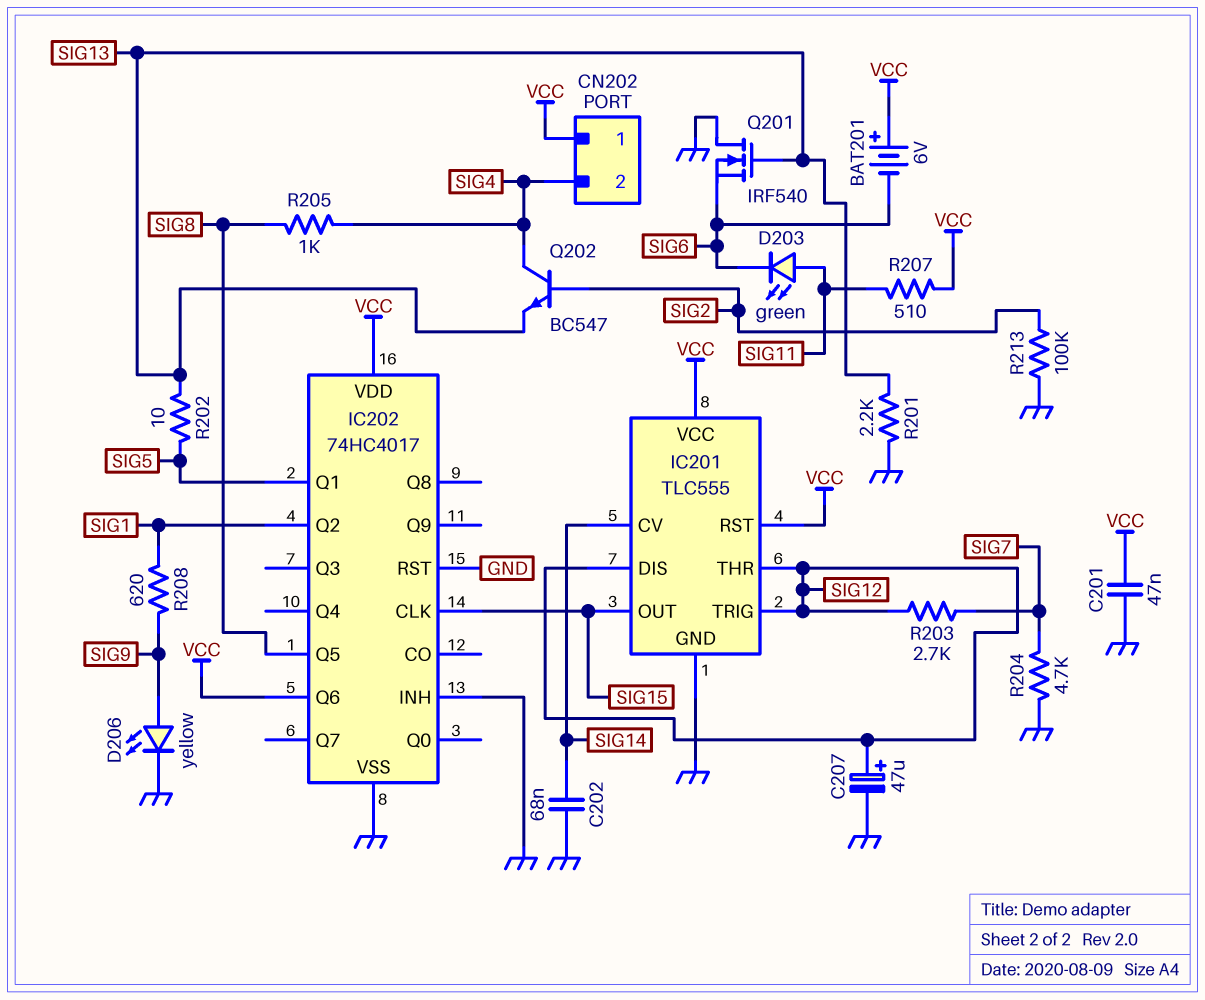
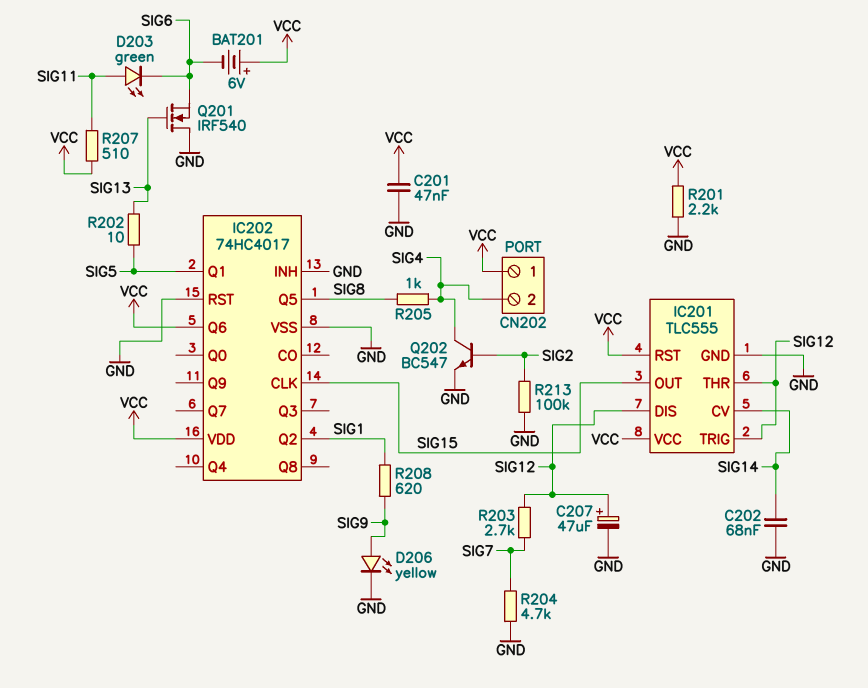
Q202: NPN BC547 (B SIG2, C SIG4, E SIG13) -> NPN BC547 (B SIG2, C SIG4, E GND)
R201: 2.2k (GND, SIG13) -> 2.2k (GND, VCC)

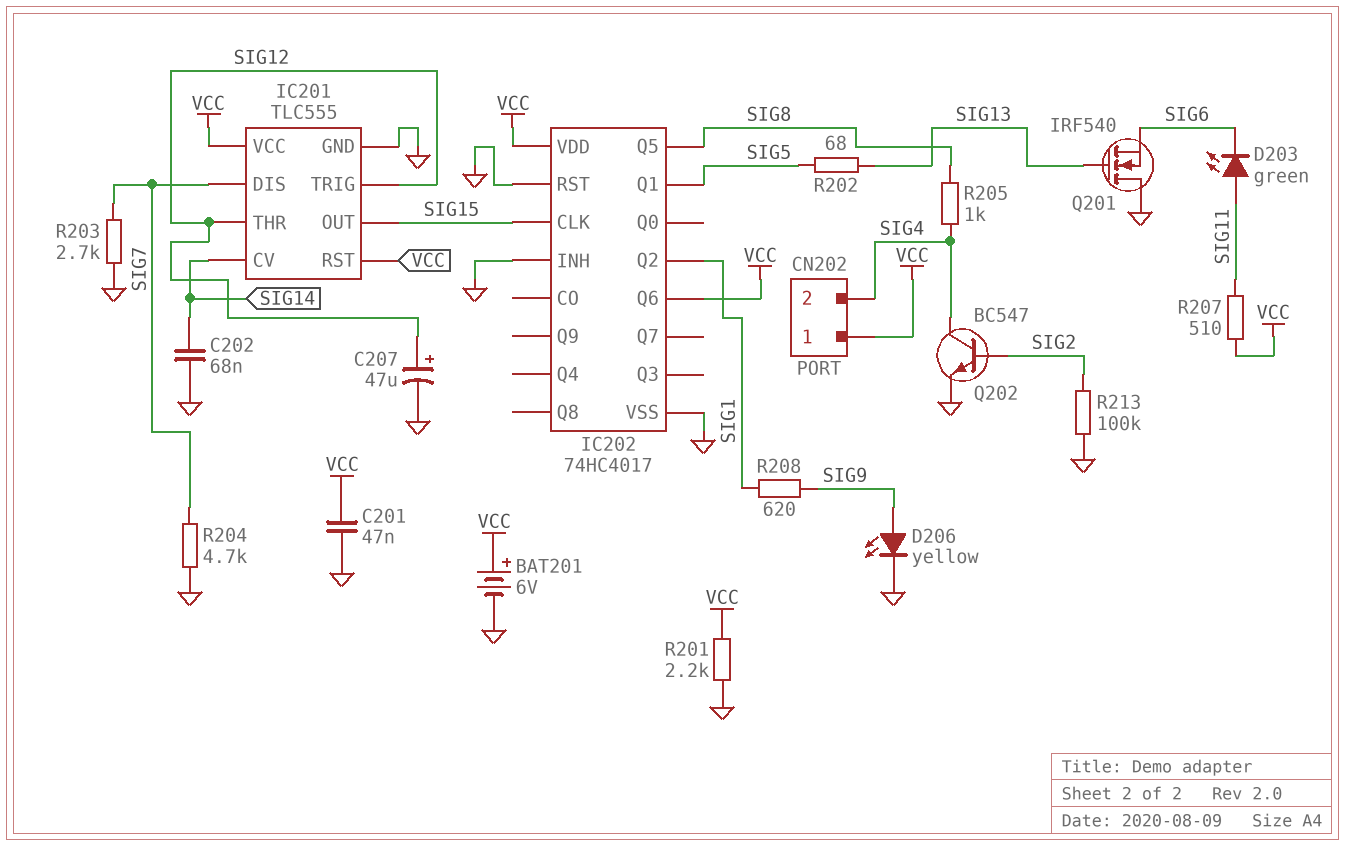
BAT201: 6V (plus VCC, minus SIG6) -> 6V (plus VCC, minus GND)
IC201 pin DIS: SIG12 -> SIG7
R202: 10 (SIG5, SIG13) -> 68 (SIG5, SIG13)
R203: 2.7k (SIG7, SIG12) -> 2.7k (GND, SIG7)

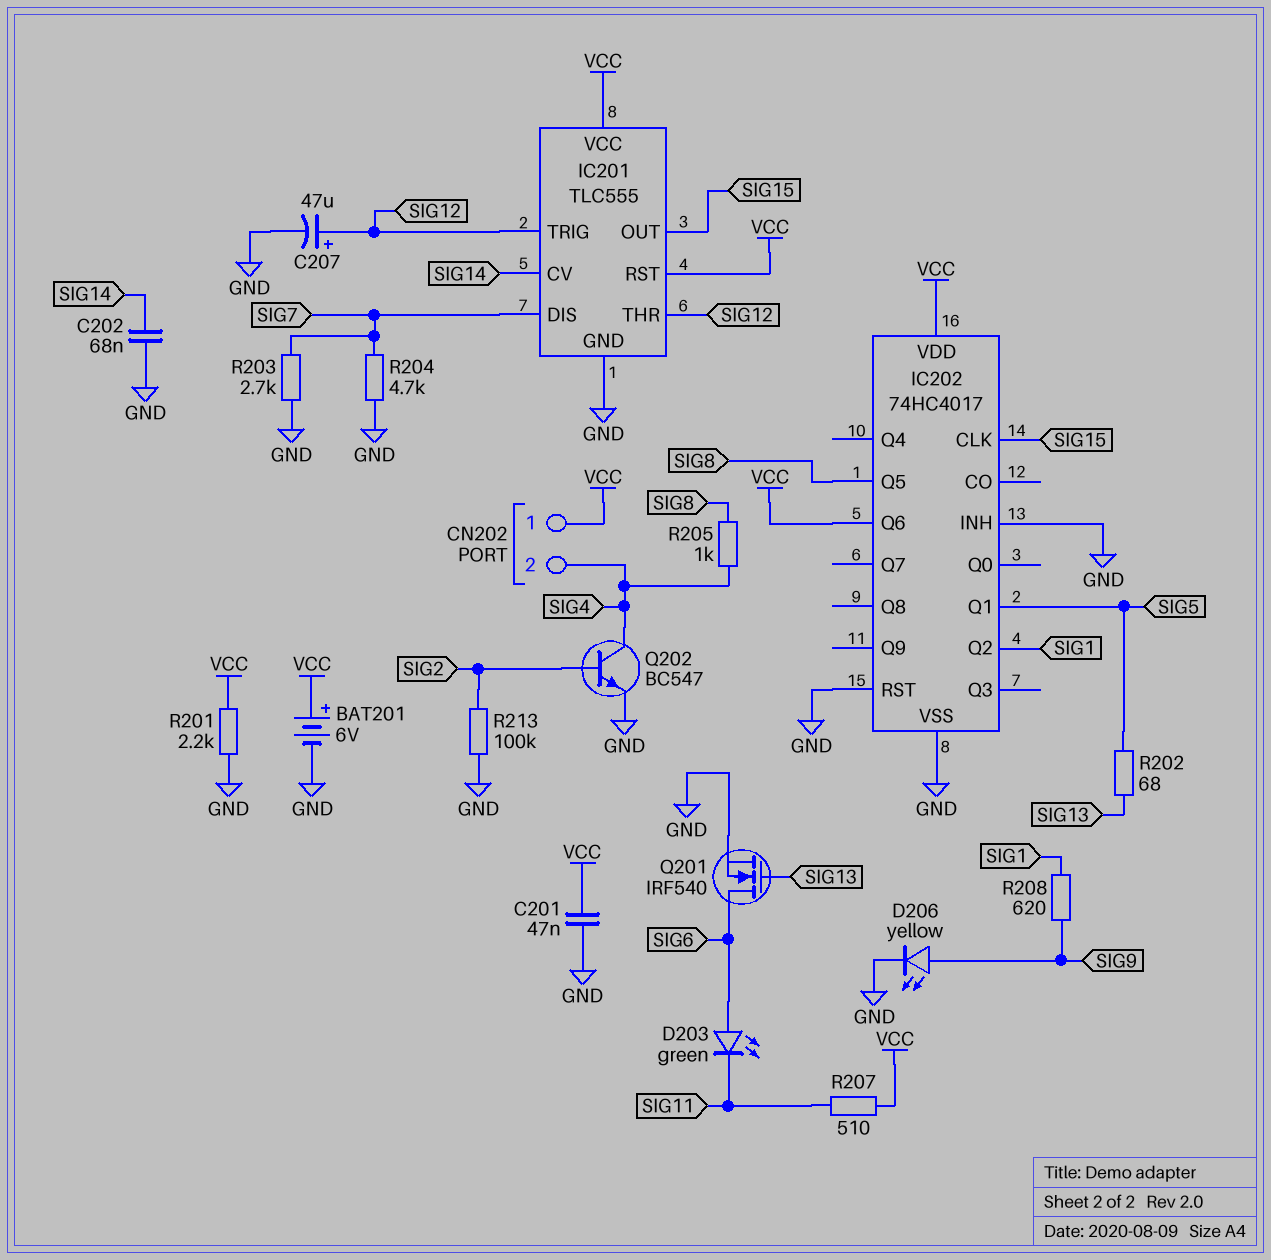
D203: LED green (A SIG11, K SIG6) -> LED green (A SIG6, K SIG11)
Q201: NMOS IRF540 (G SIG13, D GND, S SIG6) -> NMOS IRF540 (G SIG13, D SIG6, S GND)

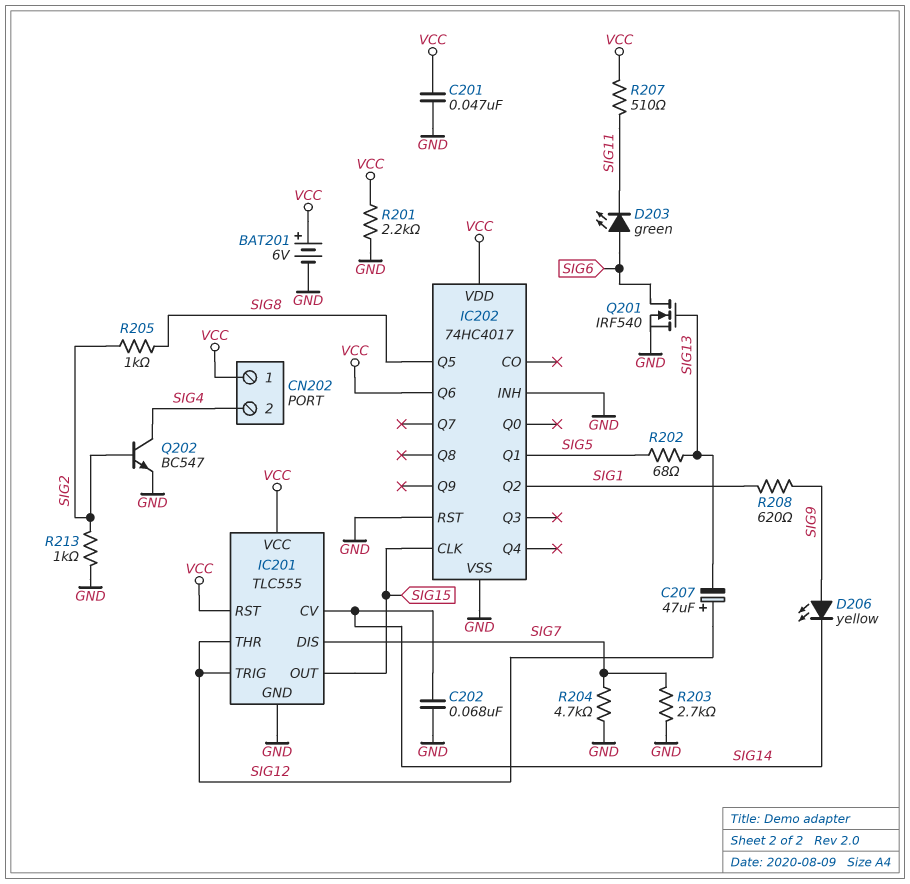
C207: 47uF (plus SIG12, minus GND) -> 47uF (plus SIG12, minus SIG13)
D206: LED yellow (A SIG9, K GND) -> LED yellow (A SIG9, K SIG14)
R205: 1k (SIG4, SIG8) -> 1k (SIG2, SIG8)
R213: 100k (GND, SIG2) -> 1k (GND, SIG2)

